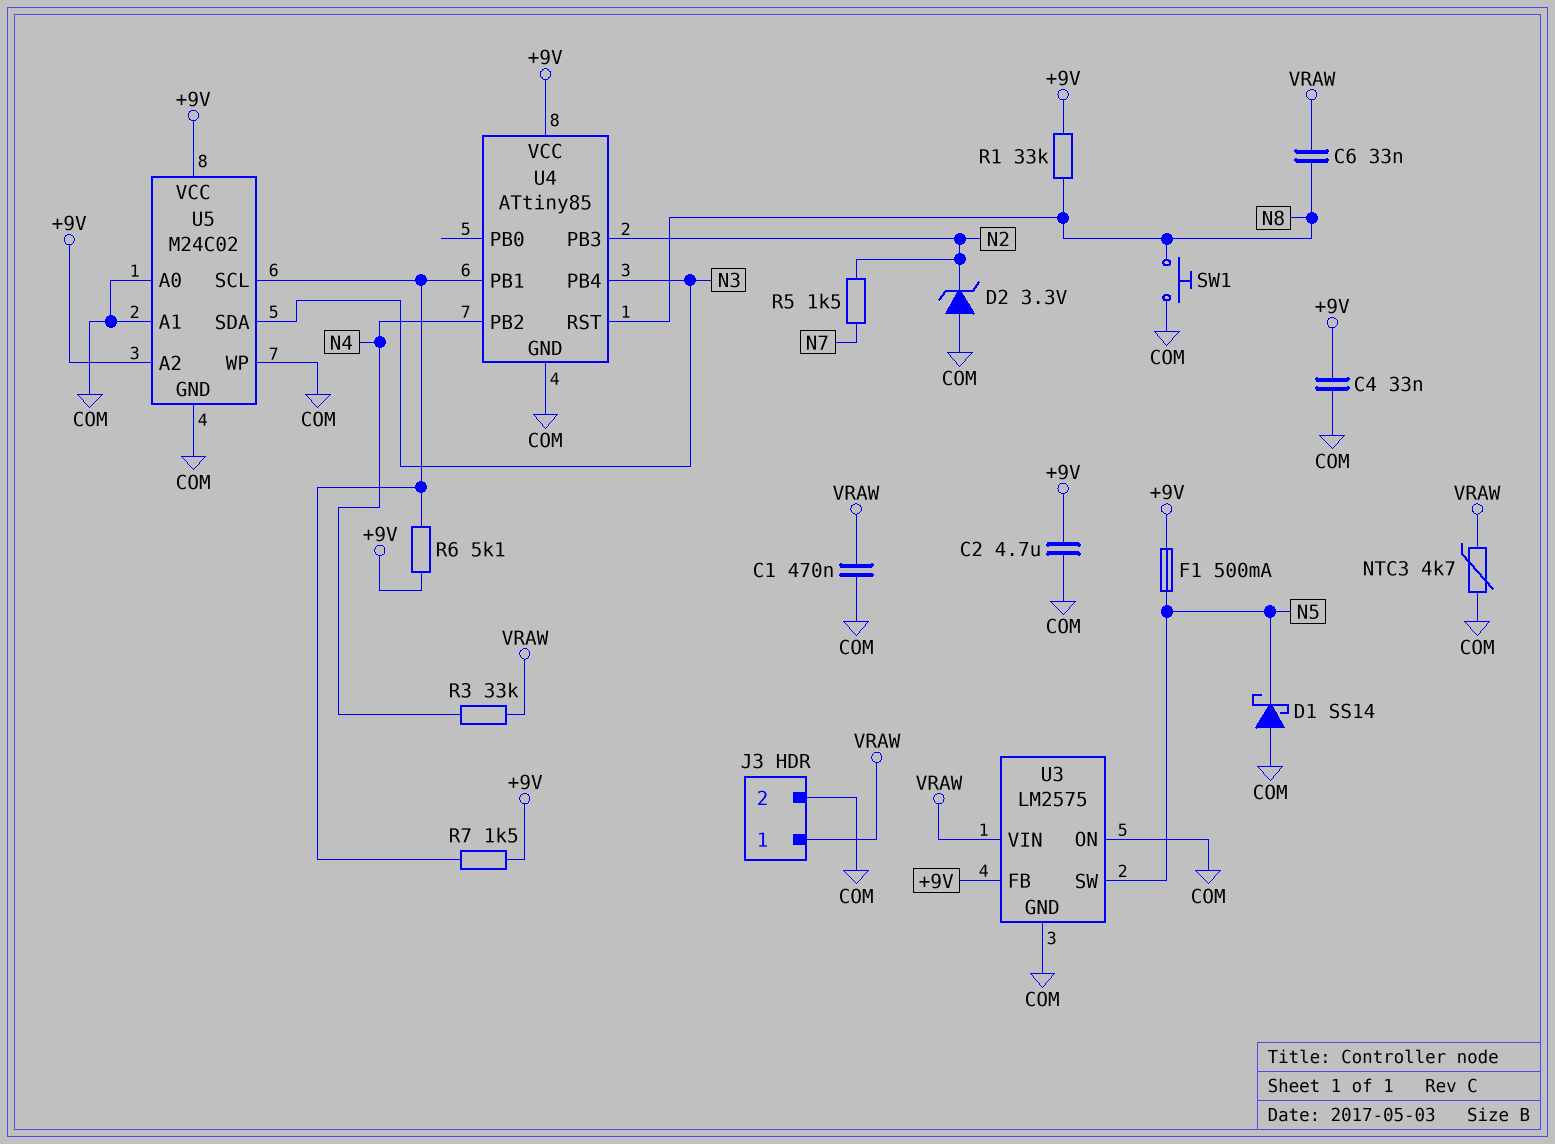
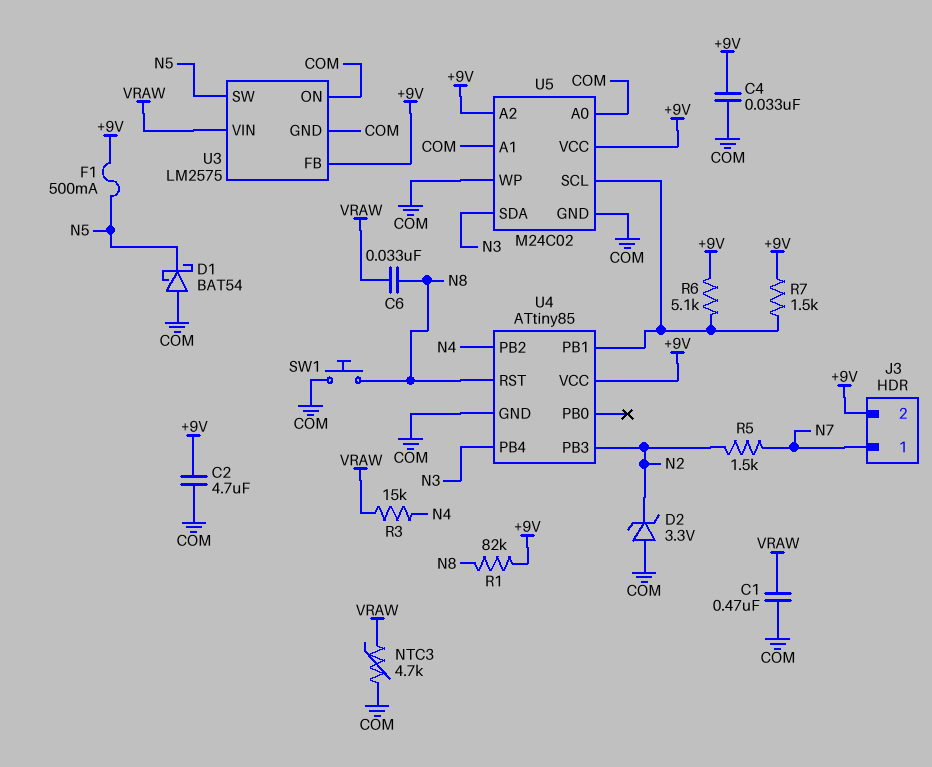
D1: schottky SS14 (A COM, K N5) -> schottky BAT54 (A COM, K N5)
J3 pin 1: VRAW -> N7
J3 pin 2: COM -> +9V
R1: 33k (+9V, N8) -> 82k (+9V, N8)
R3: 33k (N4, VRAW) -> 15k (N4, VRAW)

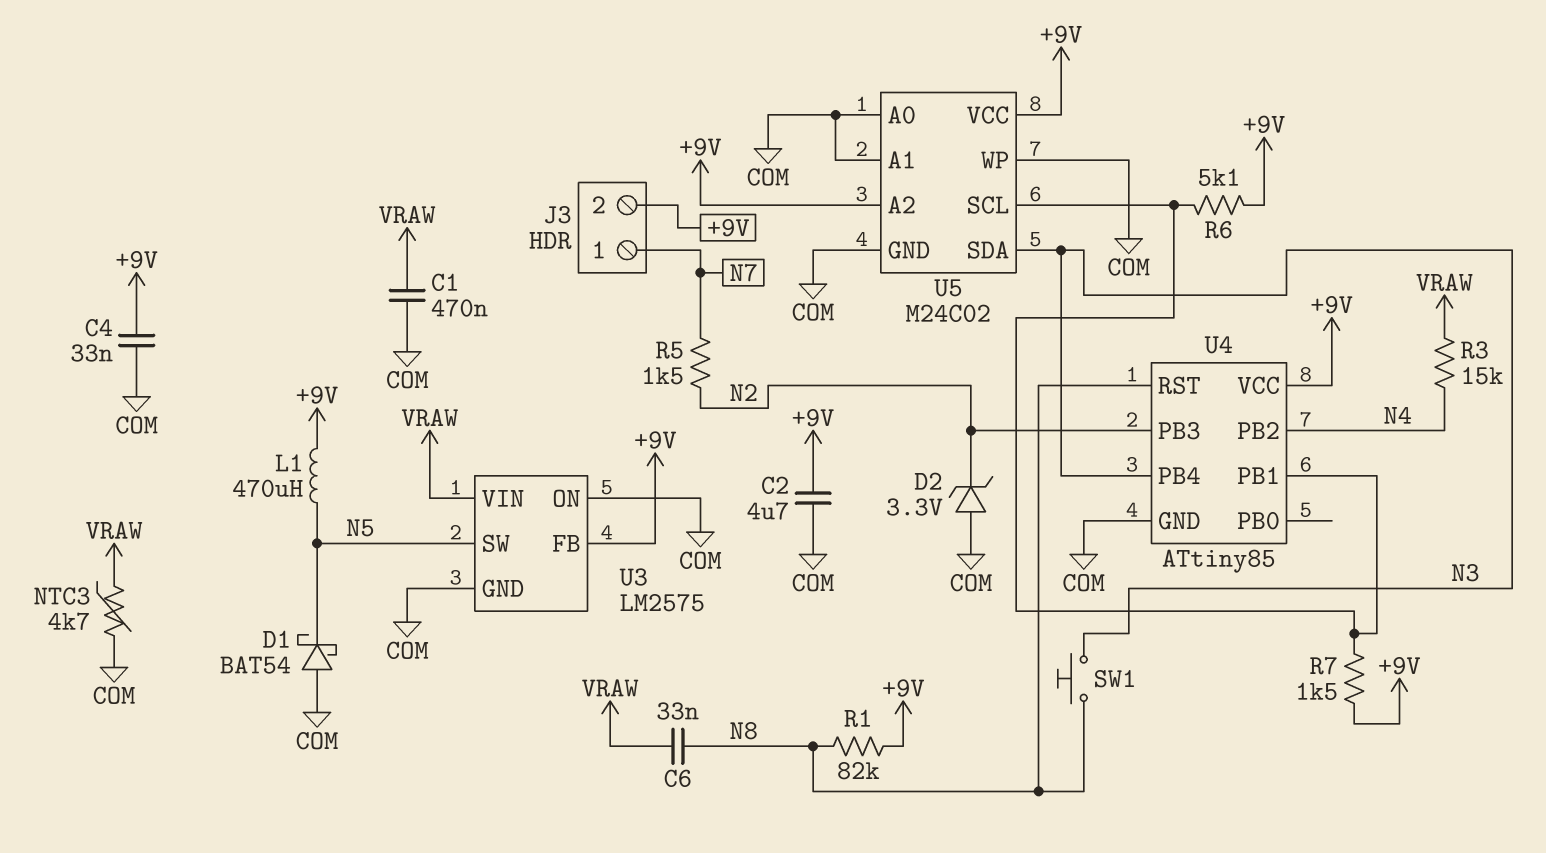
F1: 500mA (+9V, N5) -> none
L1: none -> 470uH (+9V, N5)
SW1: button (COM, N8) -> button (N3, N8)

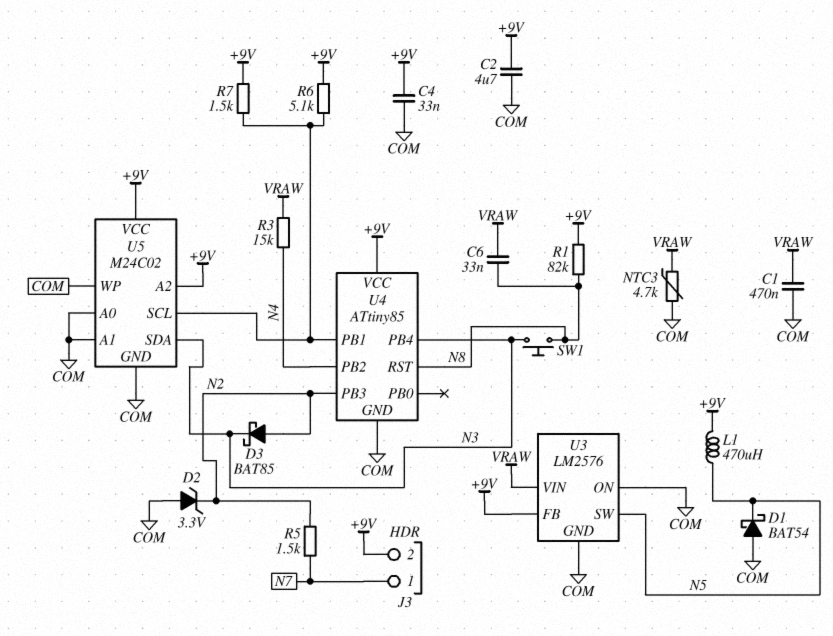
D3: none -> schottky BAT85 (A N2, K N3)
U3: LM2575 -> LM2576

